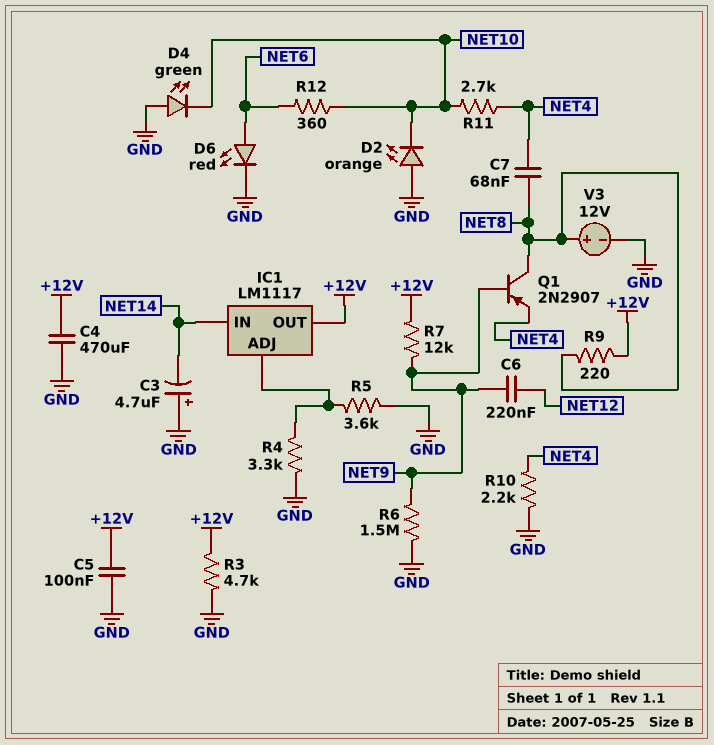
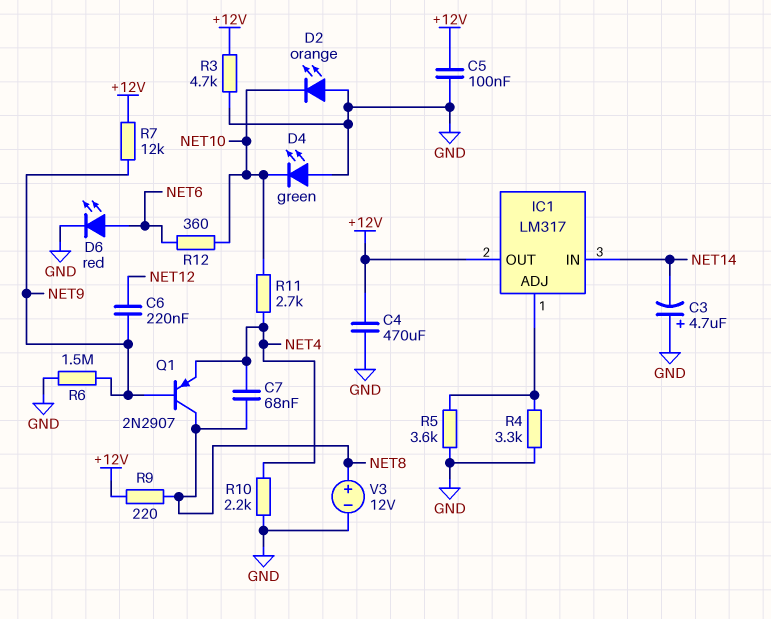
IC1: LM1117 -> LM317

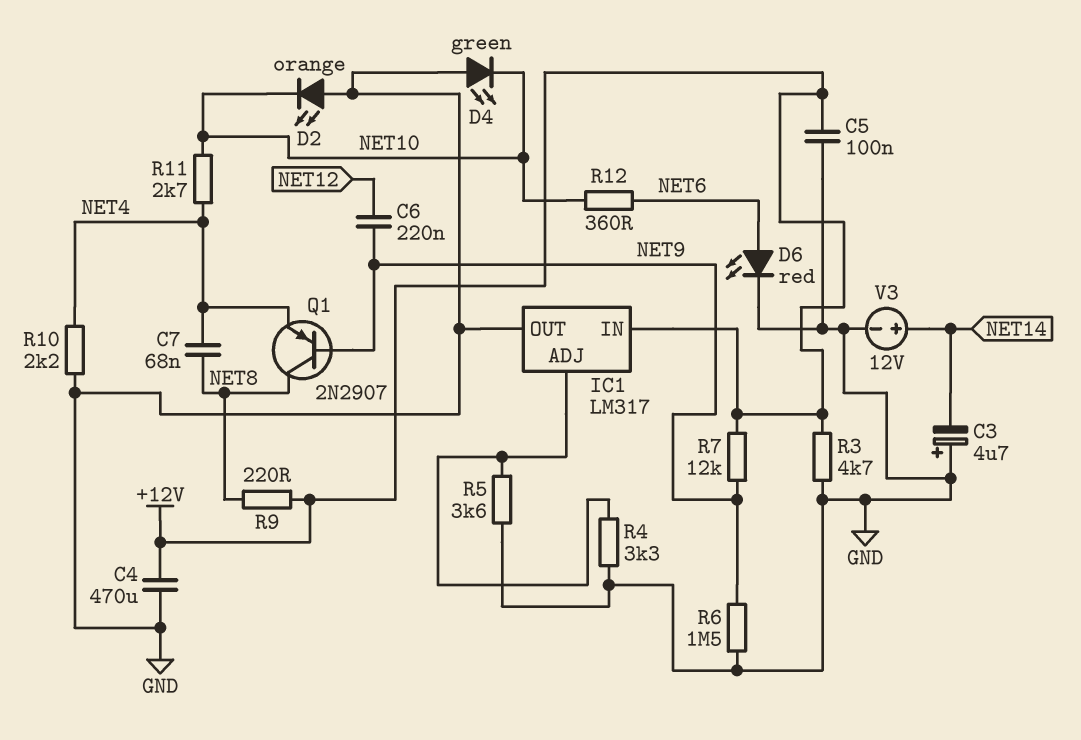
IC1 pin IN: NET14 -> +12V
IC1 pin OUT: +12V -> GND
V3: 12V (plus NET8, minus GND) -> 12V (plus NET14, minus GND)

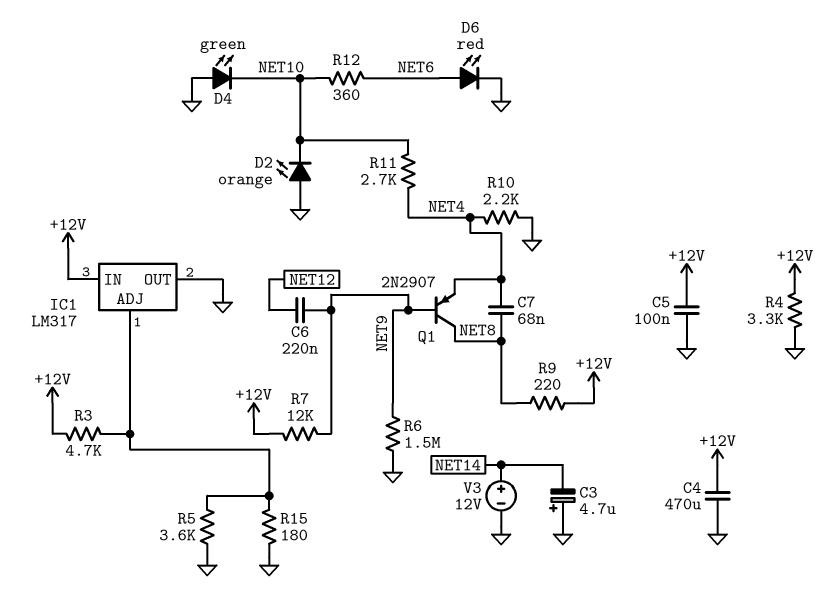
R3: 4.7k (+12V, GND) -> 4.7k (+12V, IC1/ADJ)
R4: 3.3k (GND, IC1/ADJ) -> 3.3k (+12V, GND)
R15: none -> 180 (GND, IC1/ADJ)

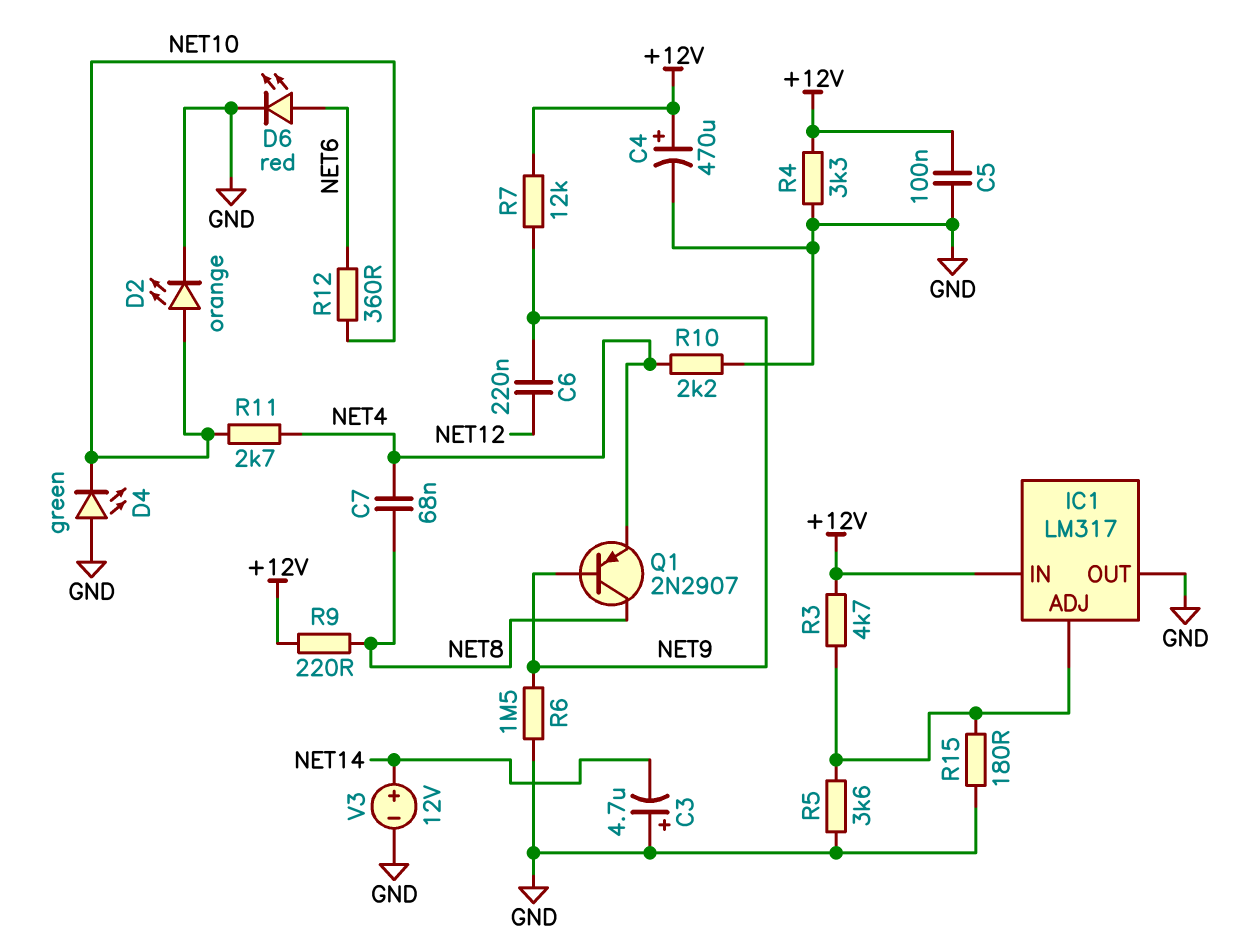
C4: 470uF (+12V, GND) -> 470uF (plus +12V, minus GND)
D2: LED orange (A GND, K NET10) -> LED orange (A NET10, K GND)

